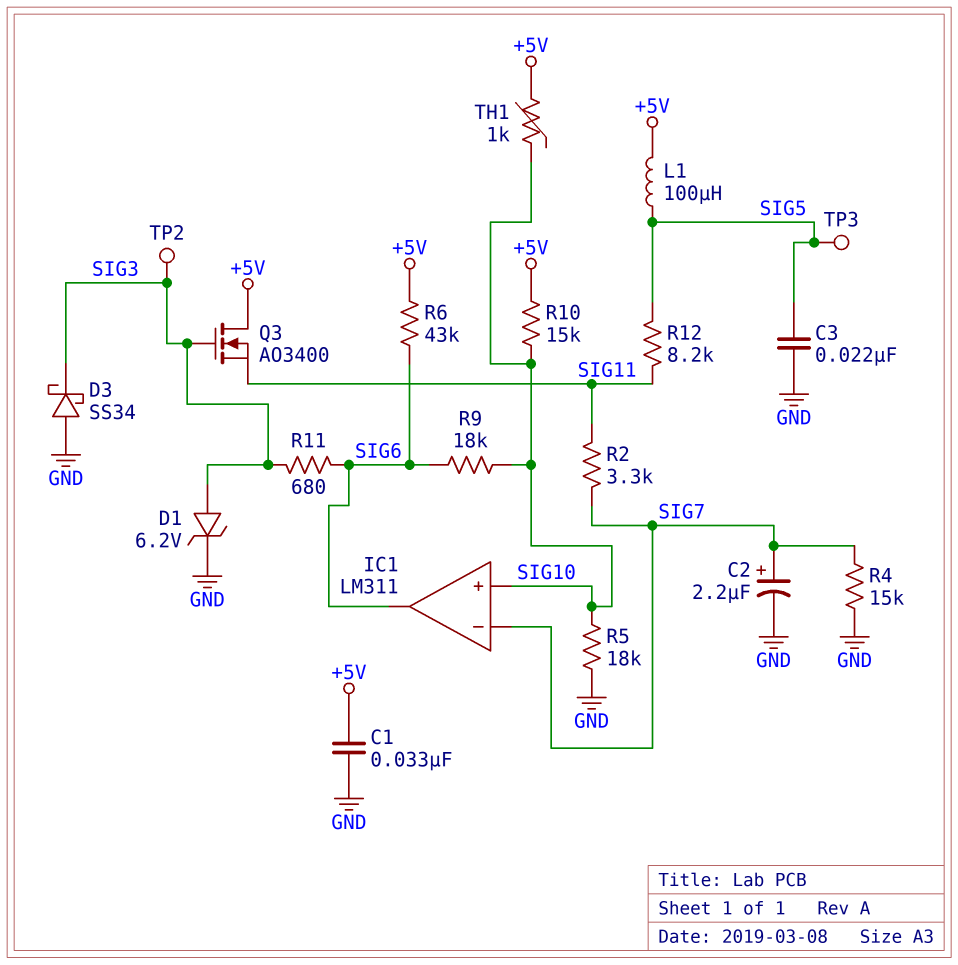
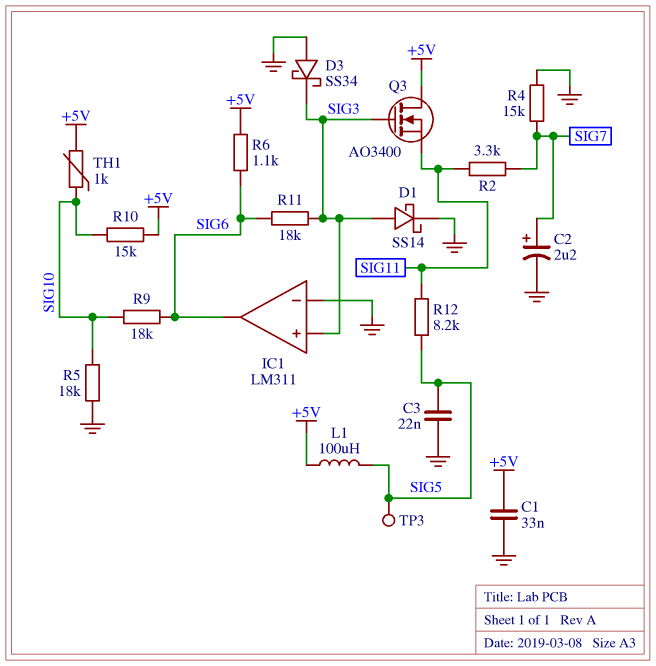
D1: zener 6.2V (A SIG3, K GND) -> schottky SS14 (A SIG3, K GND)
IC1 pin in+: SIG10 -> SIG3
IC1 pin in-: SIG7 -> GND
R6: 43k (+5V, SIG6) -> 1.1k (+5V, SIG6)
R11: 680 (SIG3, SIG6) -> 18k (SIG3, SIG6)
TP2: test point (SIG3) -> none

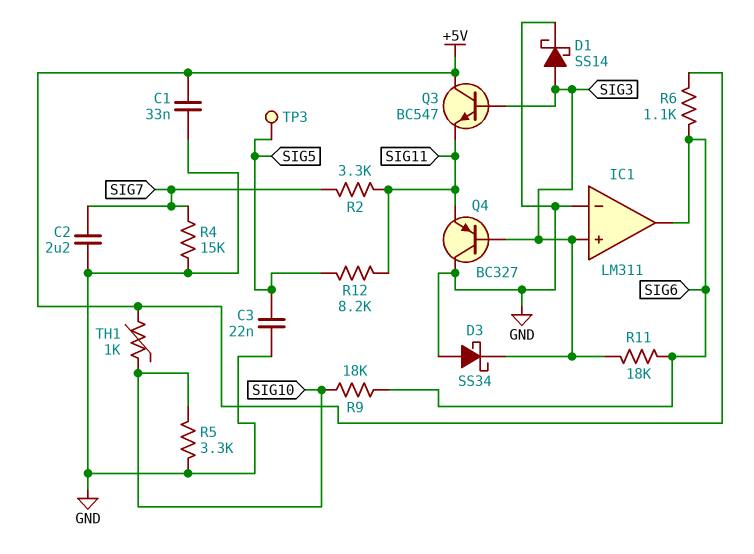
C2: 2.2uF (plus SIG7, minus GND) -> 2.2uF (GND, SIG7)
L1: 100uH (+5V, SIG5) -> none
Q3: NMOS AO3400 (G SIG3, D +5V, S SIG11) -> NPN BC547 (B SIG3, C +5V, E SIG11)
Q4: none -> PNP BC327 (B SIG3, C GND, E SIG11)
R5: 18k (GND, SIG10) -> 3.3k (GND, SIG10)
R10: 15k (+5V, SIG10) -> none

